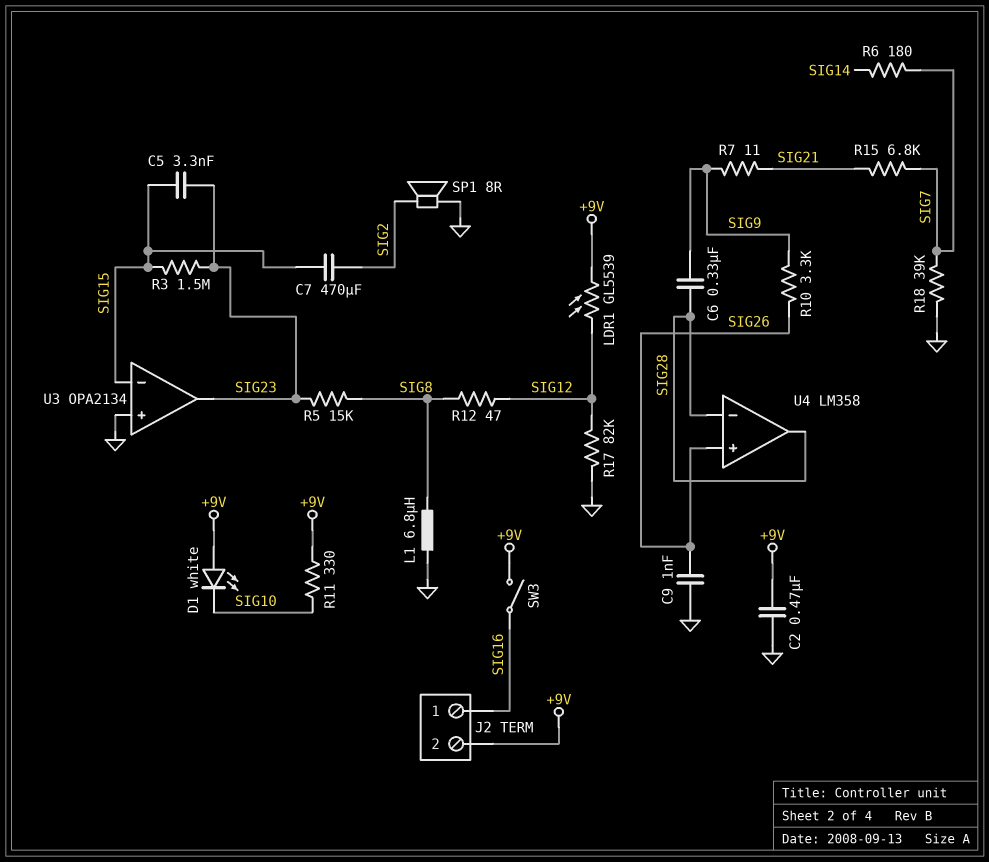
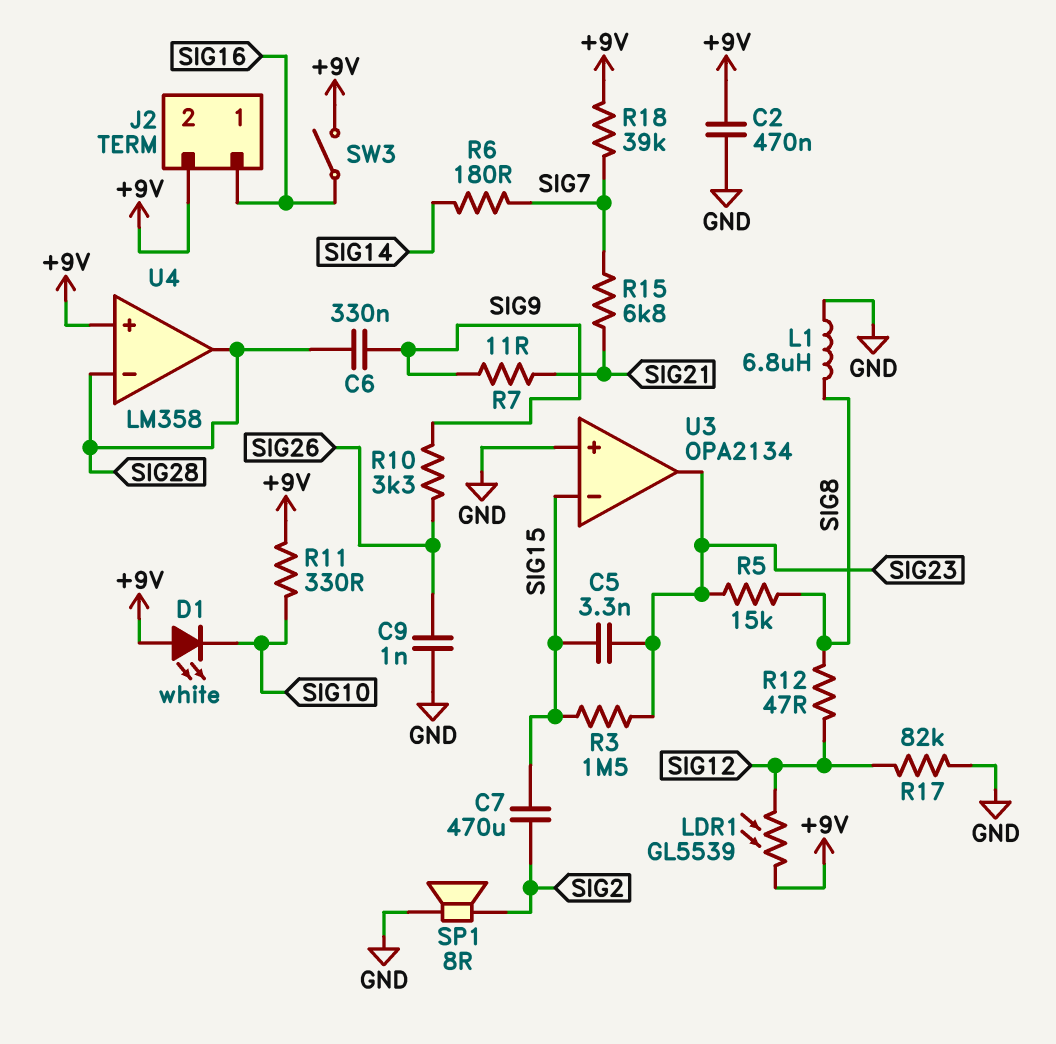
R18: 39k (GND, SIG7) -> 39k (+9V, SIG7)
U4 pin in+: SIG26 -> +9V

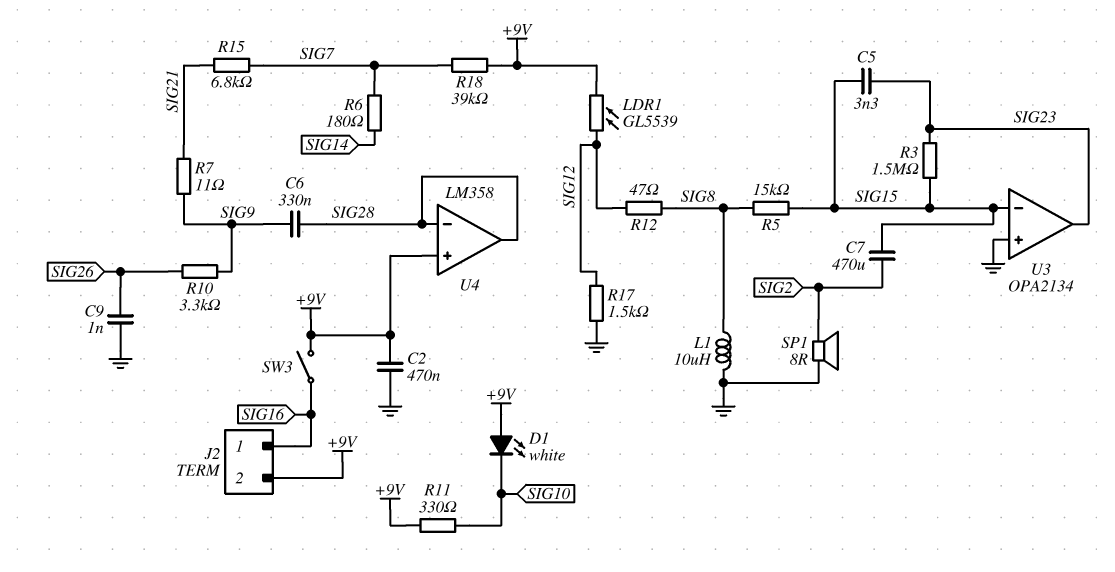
L1: 6.8uH (GND, SIG8) -> 10uH (GND, SIG8)
R5: 15k (SIG8, SIG23) -> 15k (SIG8, SIG15)
R17: 82k (GND, SIG12) -> 1.5k (GND, SIG12)

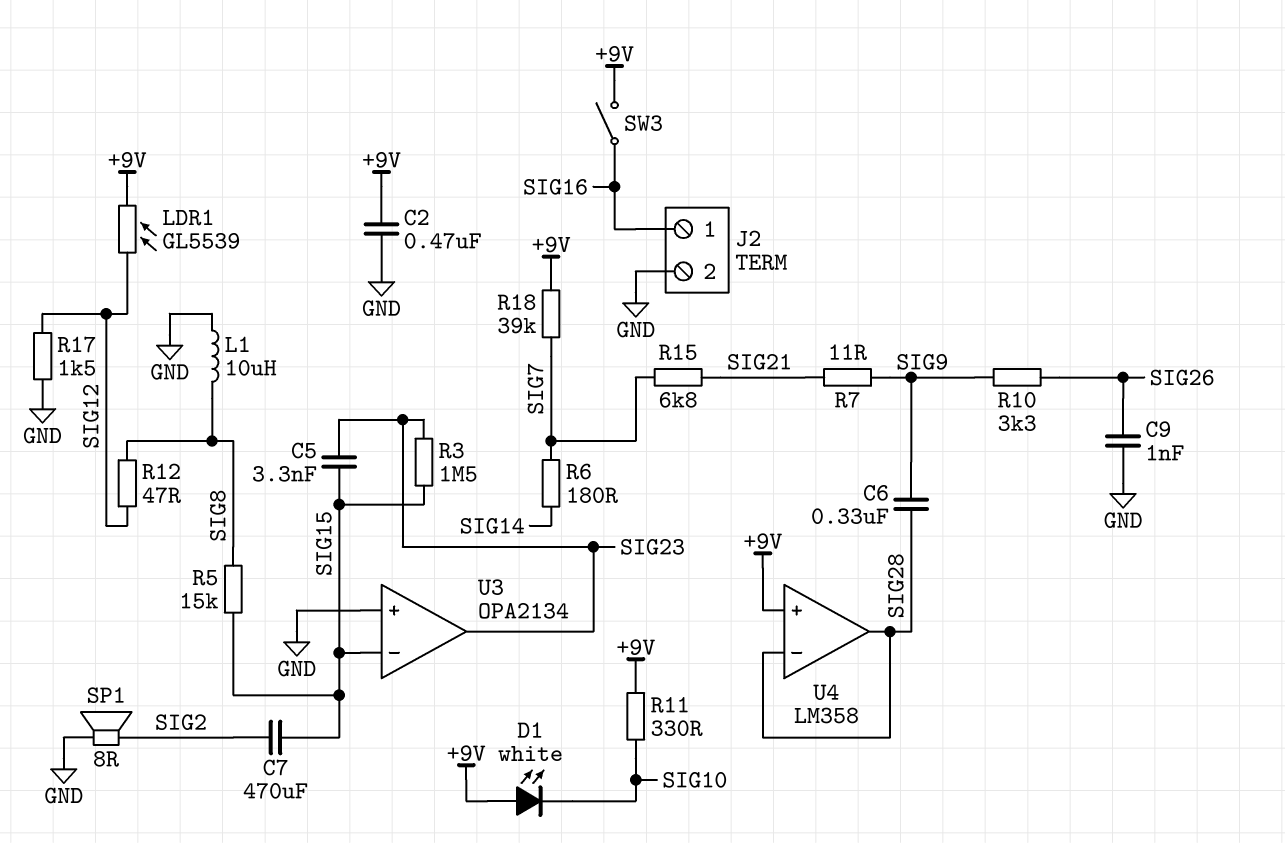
J2 pin 2: +9V -> GND

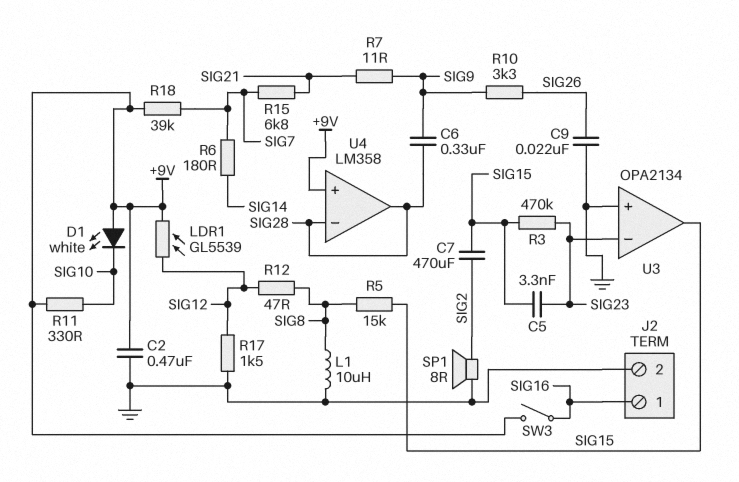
C9: 1nF (GND, SIG26) -> 22nF (GND, SIG26)
R3: 1.5M (SIG15, SIG23) -> 470k (SIG15, SIG23)
U3 pin in-: SIG15 -> SIG23
U3 pin out: SIG23 -> SIG15

